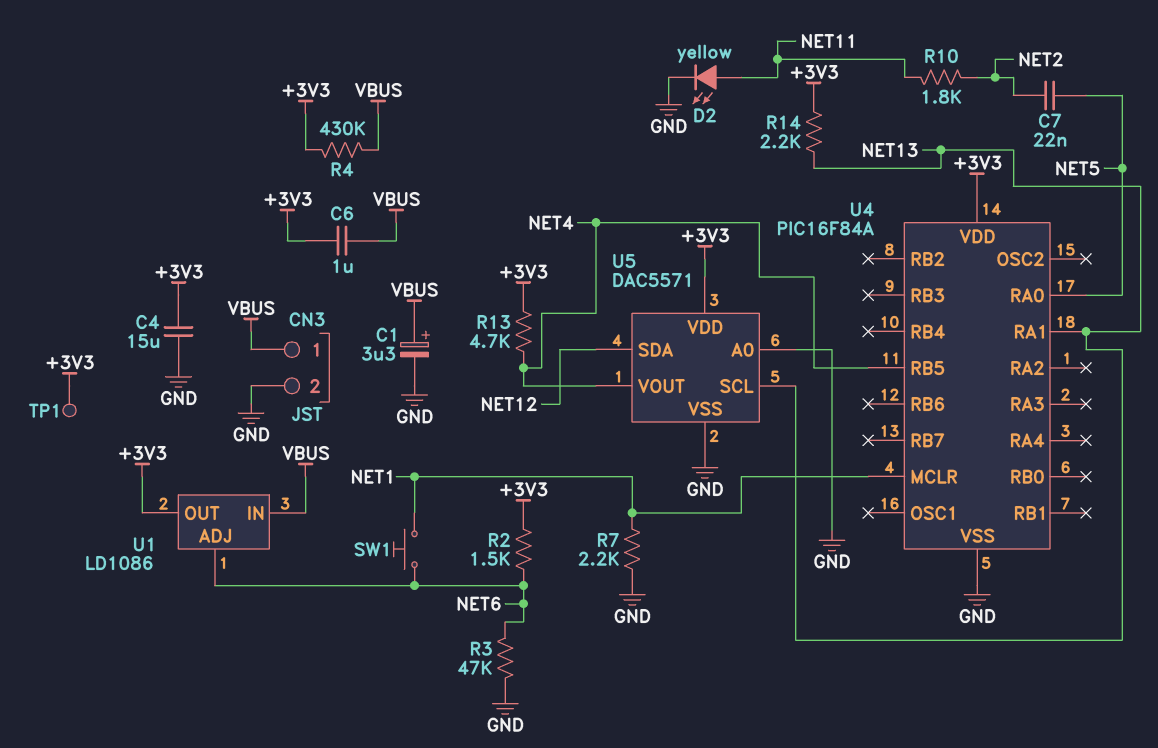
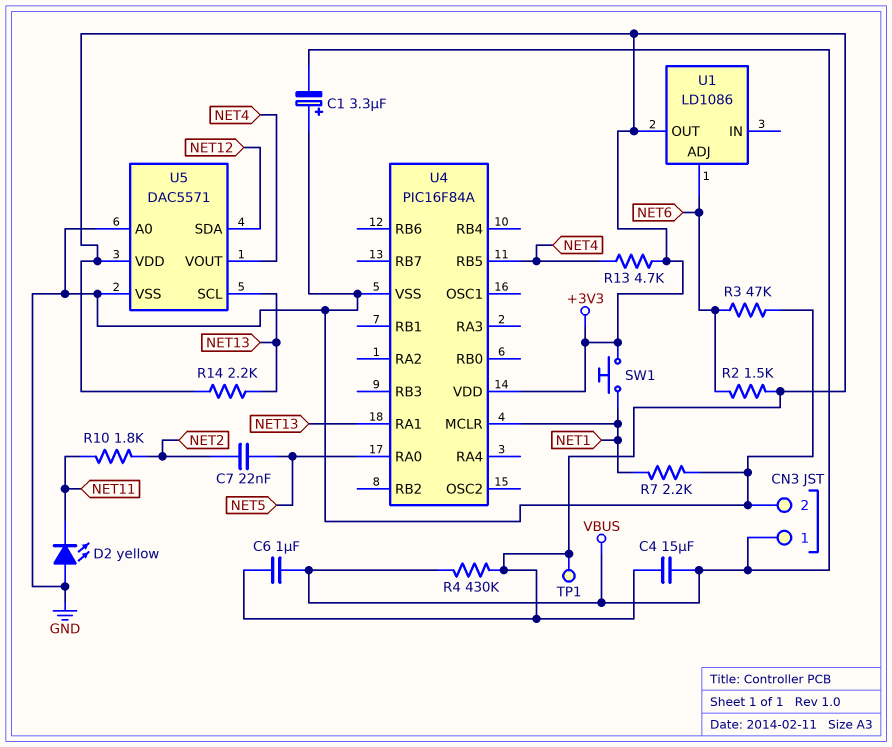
C1: 3.3uF (plus VBUS, minus GND) -> 3.3uF (plus GND, minus VBUS)
C4: 15uF (+3V3, GND) -> 15uF (+3V3, VBUS)
D2: LED yellow (A NET11, K GND) -> LED yellow (A GND, K NET11)
SW1: button (NET1, NET6) -> button (+3V3, NET1)
U1 pin IN: VBUS -> none

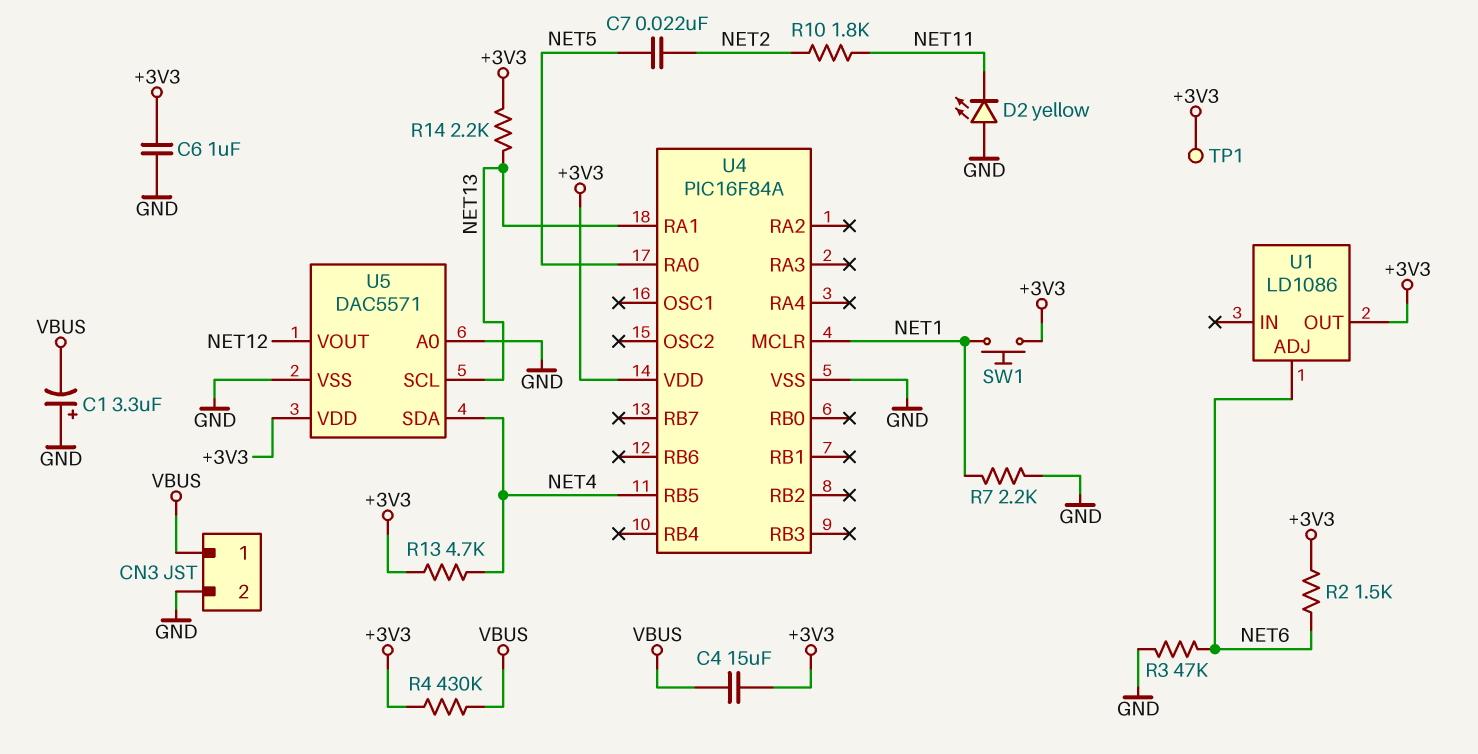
C6: 1uF (+3V3, VBUS) -> 1uF (+3V3, GND)
U5 pin SDA: NET12 -> NET4
U5 pin VOUT: NET4 -> NET12

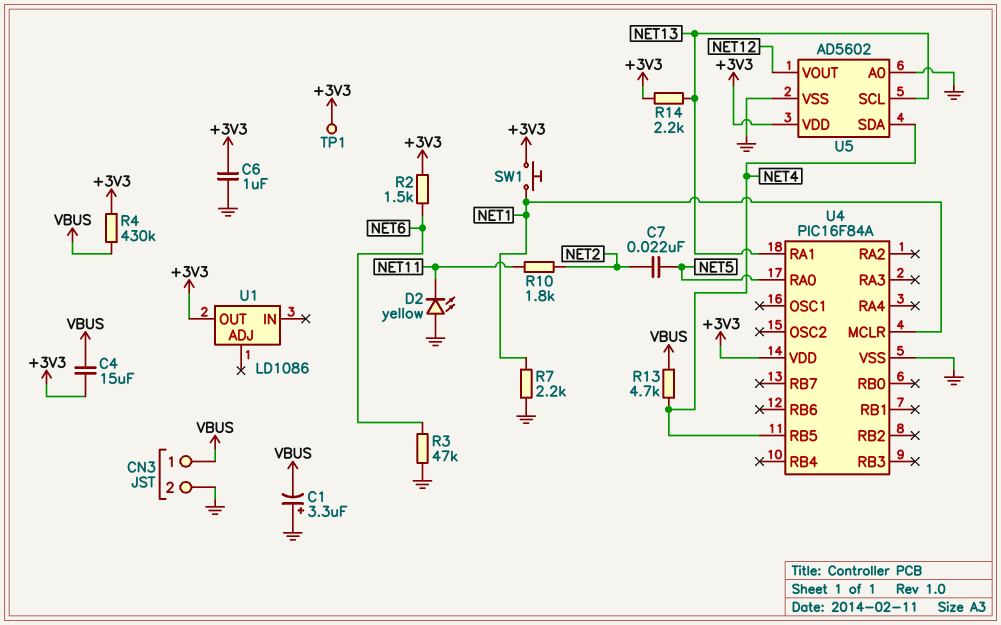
R13: 4.7k (+3V3, NET4) -> 4.7k (NET4, VBUS)
U1 pin ADJ: NET6 -> none
U5: DAC5571 -> AD5602

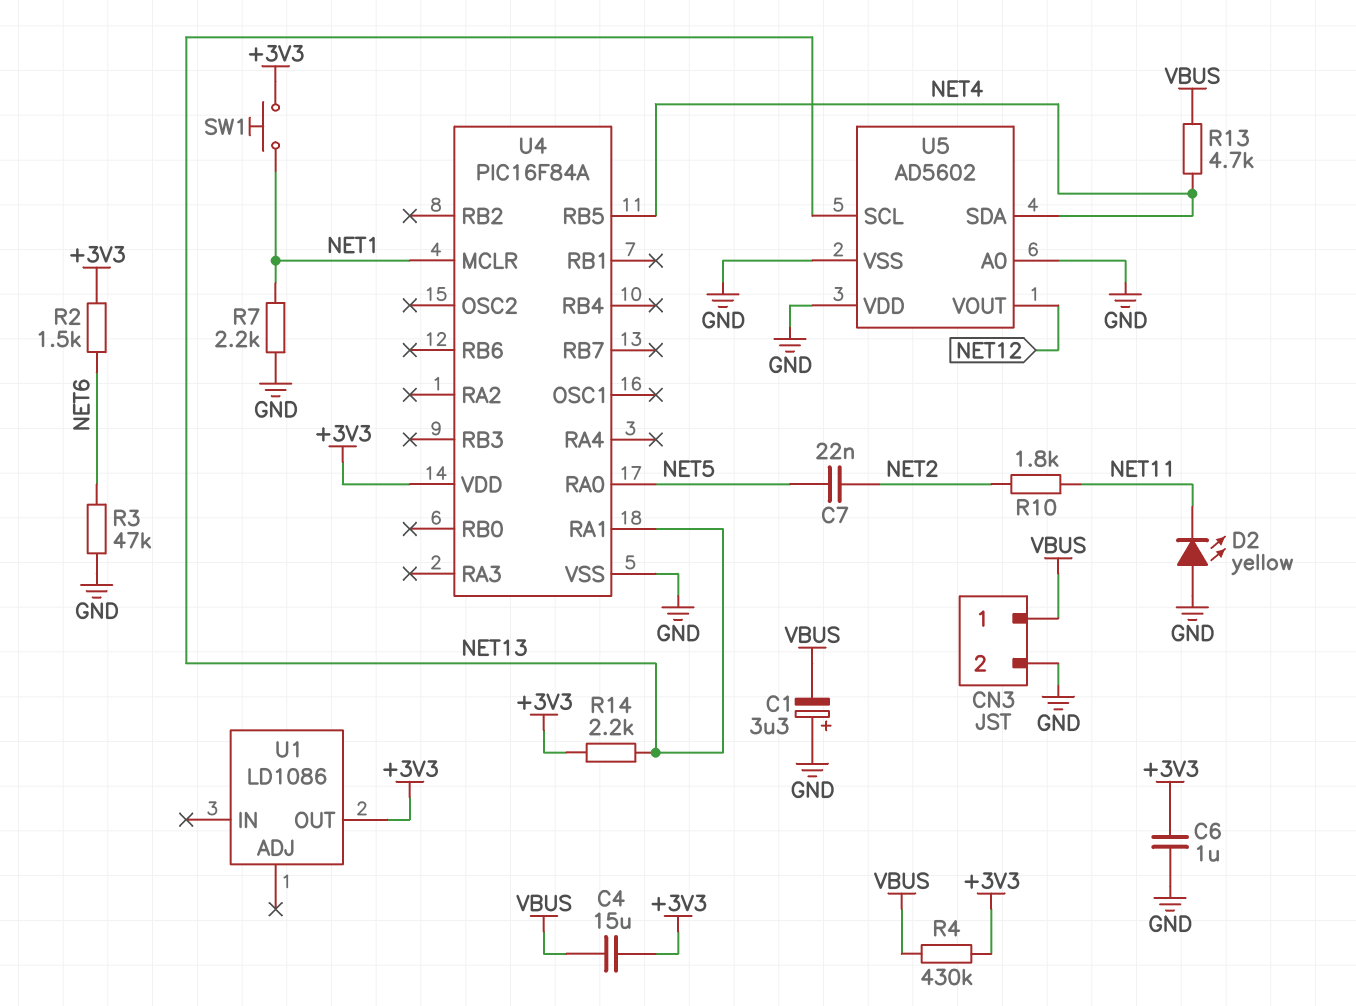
TP1: test point (+3V3) -> none
U5 pin VDD: +3V3 -> GND

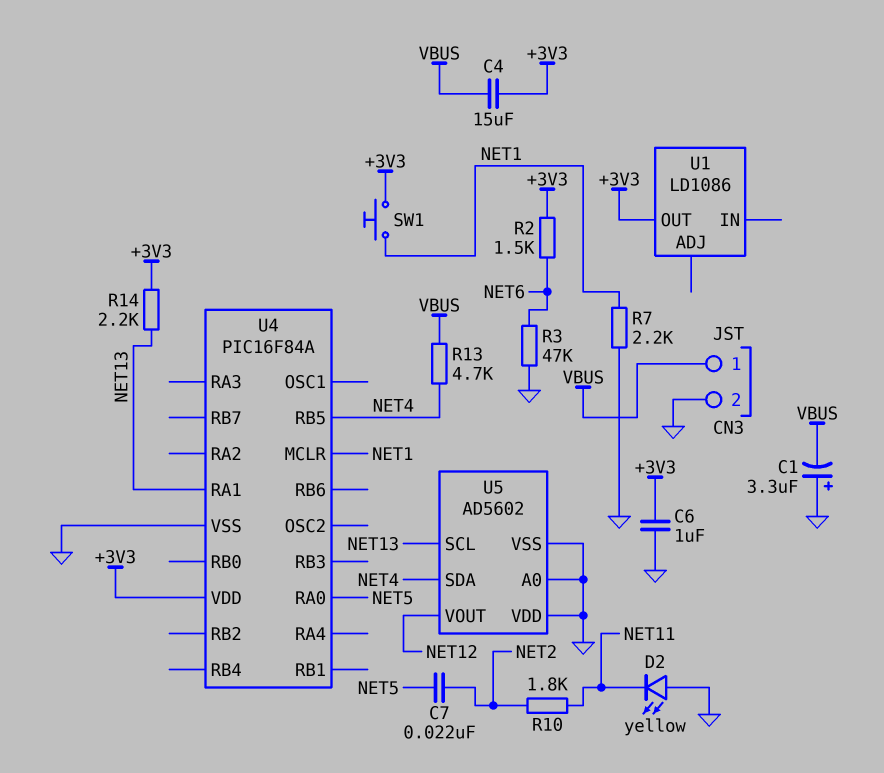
R4: 430k (+3V3, VBUS) -> none

